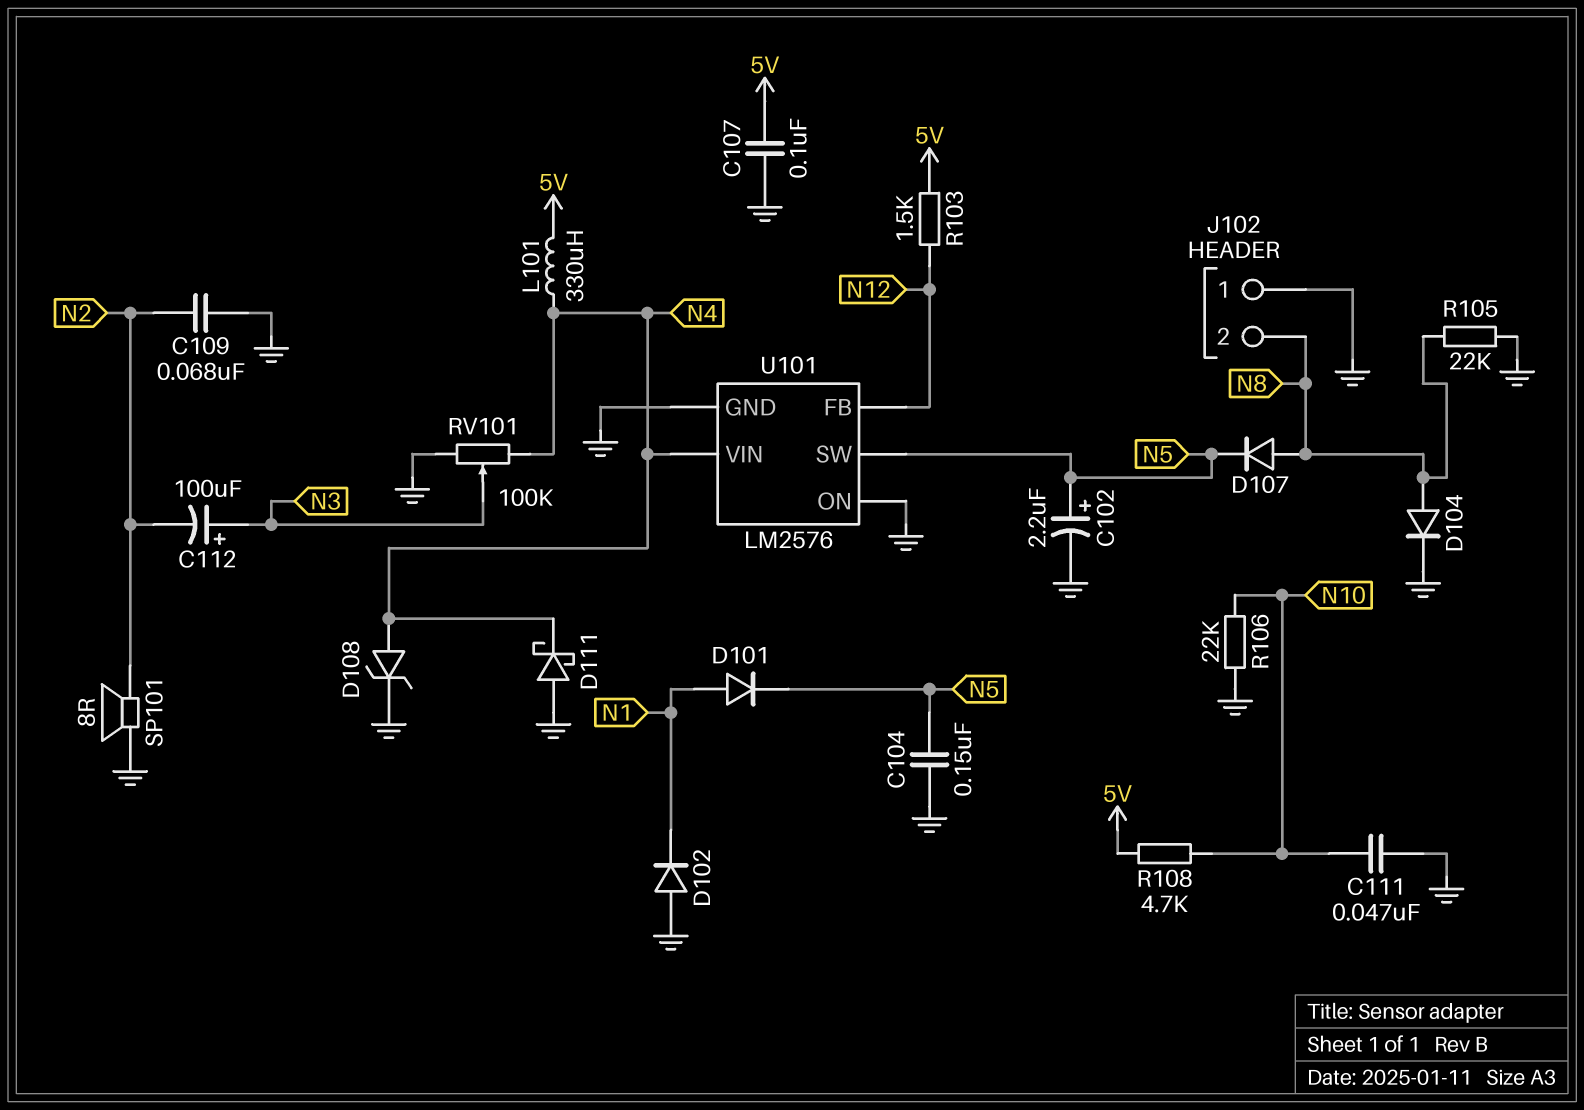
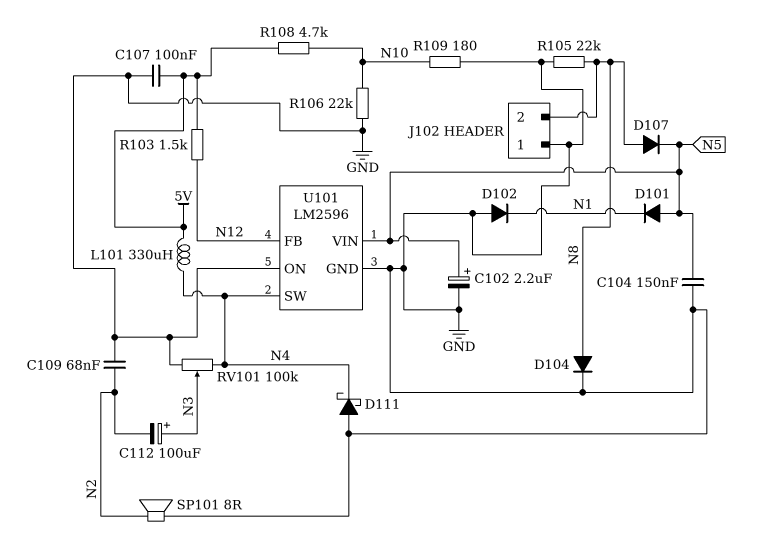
C111: 47nF (GND, N10) -> none
D101: diode (A N1, K N5) -> diode (A N5, K N1)
D108: zener (A N4, K GND) -> none
R109: none -> 180 (GND, N10)
U101: LM2576 -> LM2596
U101 pin SW: N5 -> N4
U101 pin VIN: N4 -> N5

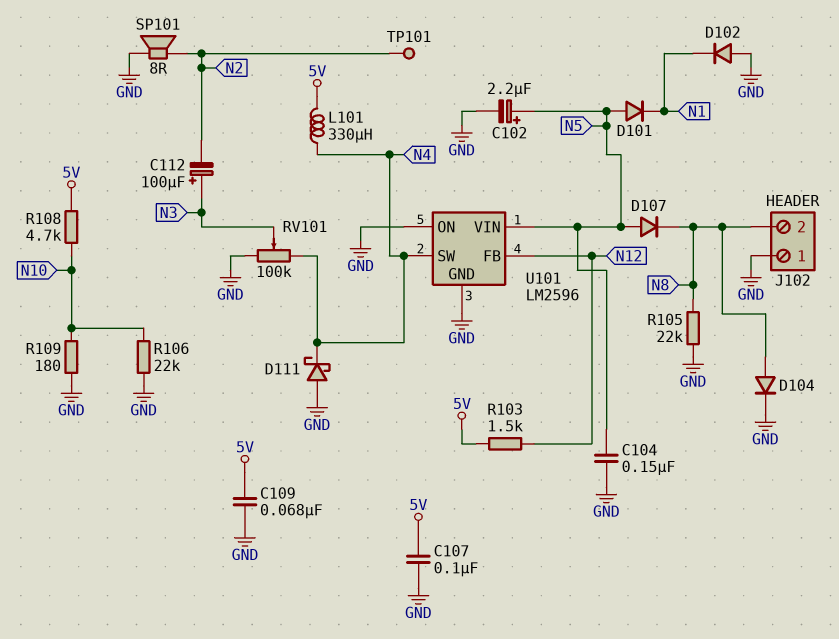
C109: 68nF (GND, N2) -> 68nF (5V, GND)
D107: diode (A N8, K N5) -> diode (A N5, K N8)
TP101: none -> test point (N2)

